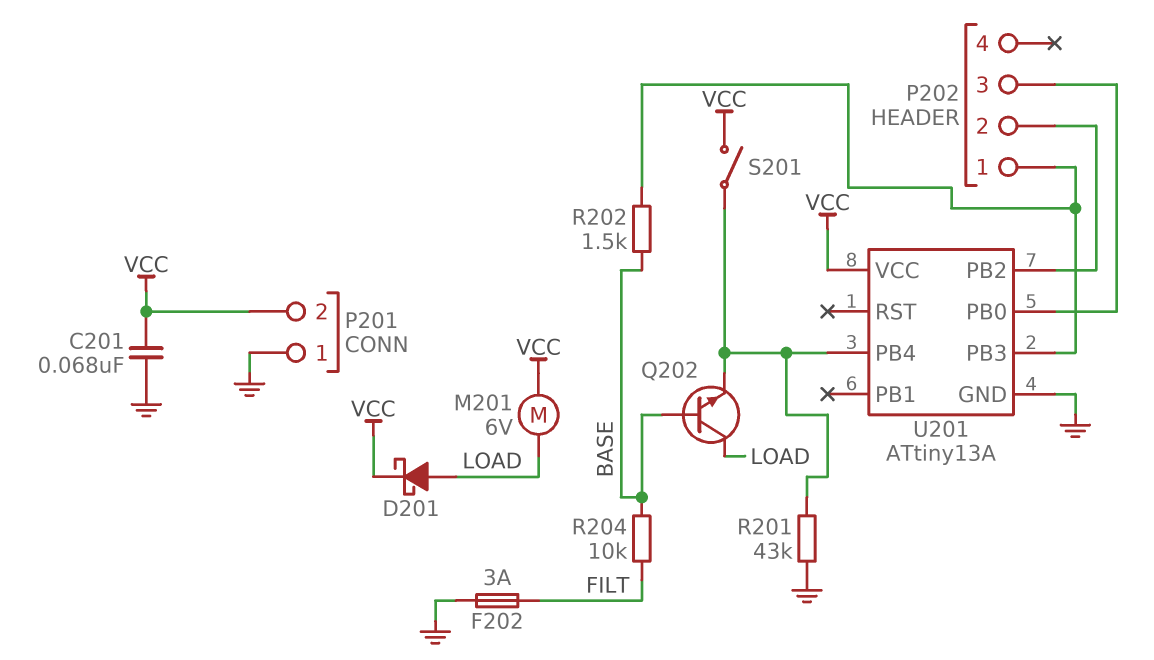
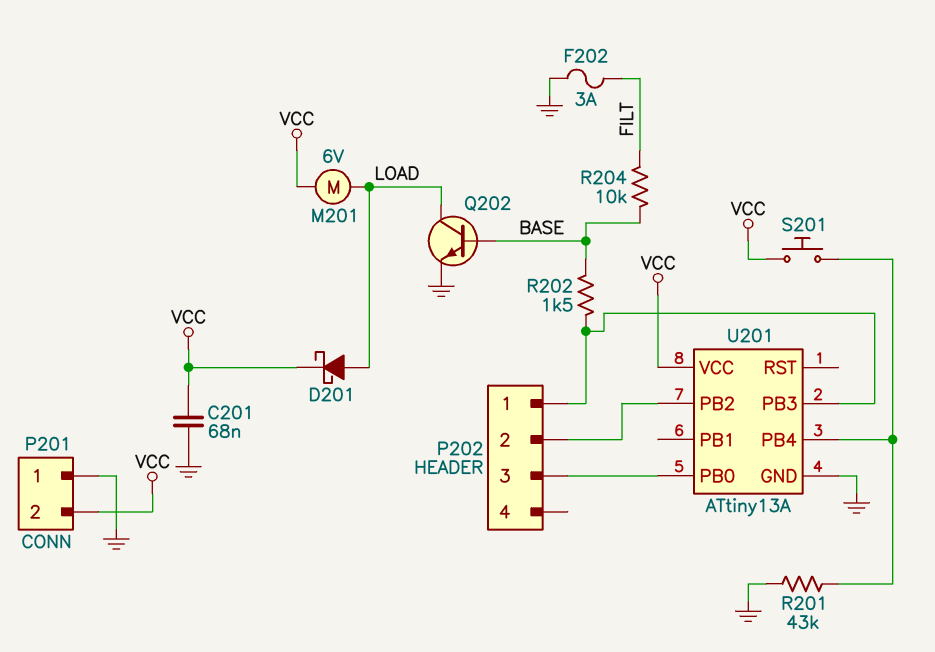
Q202: NPN (B BASE, C LOAD, E U201/PB4) -> NPN (B BASE, C LOAD, E GND)
S201: switch (U201/PB4, VCC) -> button (U201/PB4, VCC)

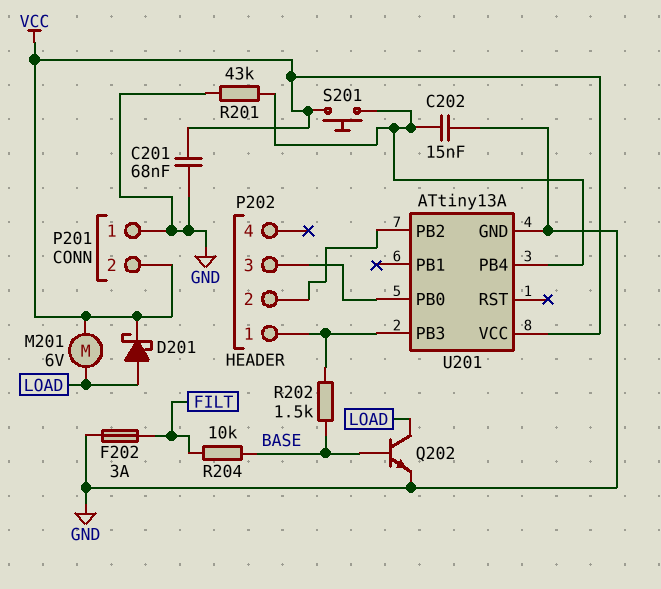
C202: none -> 15nF (GND, U201/PB4)

